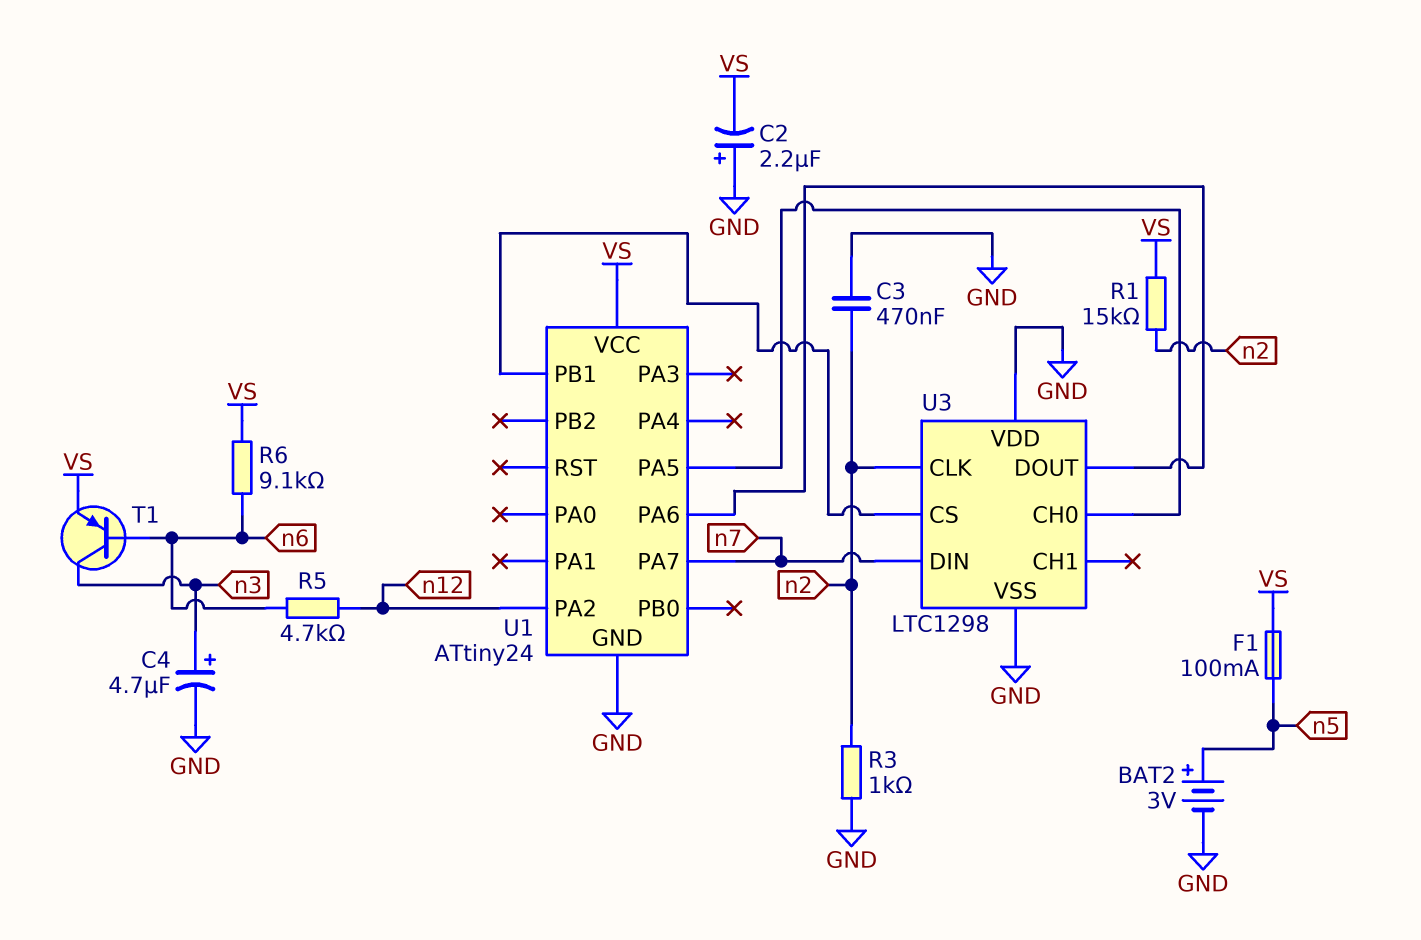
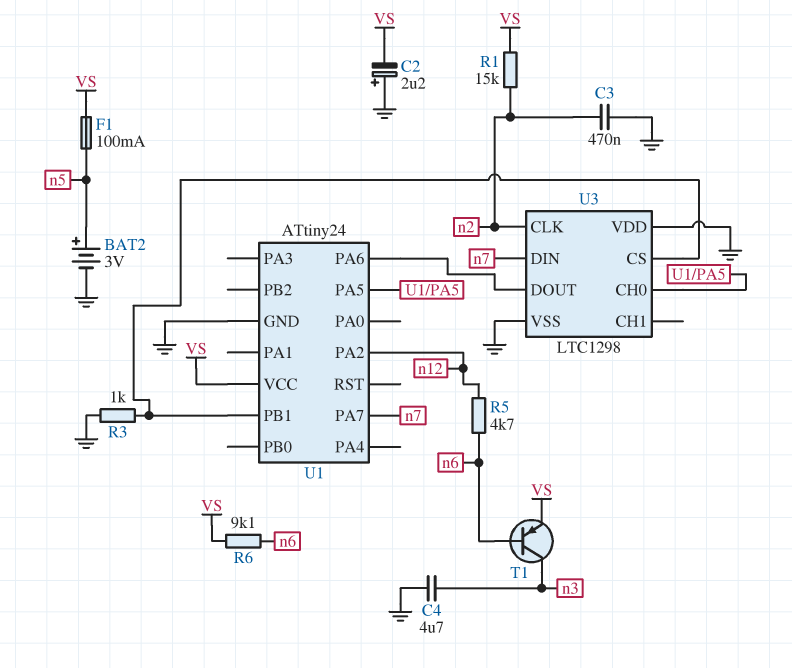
C4: 4.7uF (plus n3, minus GND) -> 4.7uF (GND, n3)
R3: 1k (GND, n2) -> 1k (GND, U1/PB1)

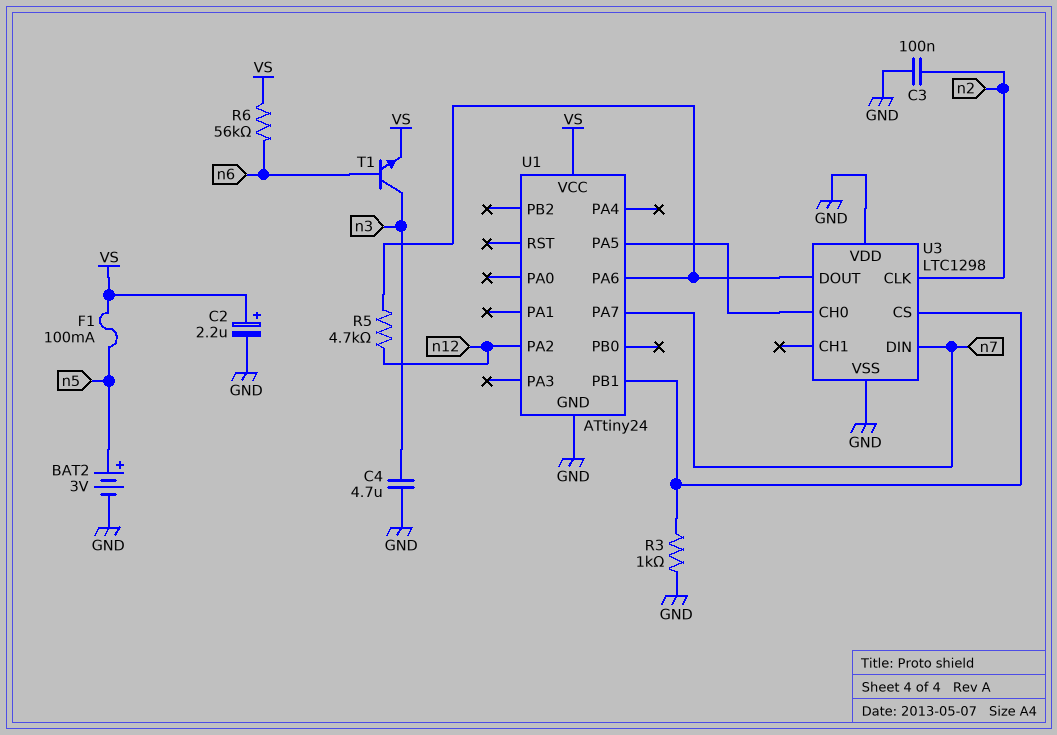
C2: 2.2uF (plus GND, minus VS) -> 2.2uF (plus VS, minus GND)
C3: 470nF (GND, n2) -> 100nF (GND, n2)
R1: 15k (VS, n2) -> none
R5: 4.7k (n6, n12) -> 4.7k (U1/PA6, n12)
R6: 9.1k (VS, n6) -> 56k (VS, n6)
T1: PNP (B n6, C n3, E VS) -> NPN (B n6, C n3, E VS)

